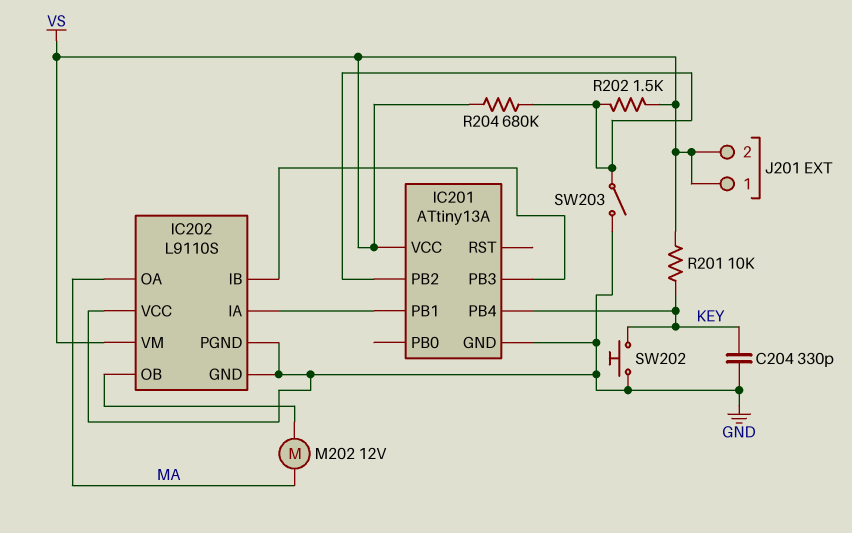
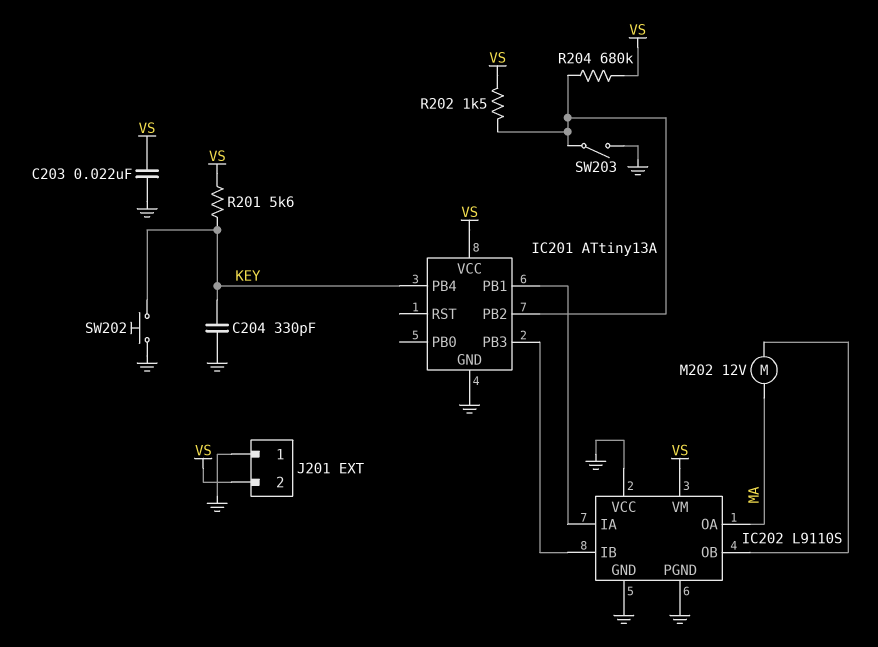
C203: none -> 22nF (GND, VS)
J201 pin 1: VS -> GND
R201: 10k (KEY, VS) -> 5.6k (KEY, VS)

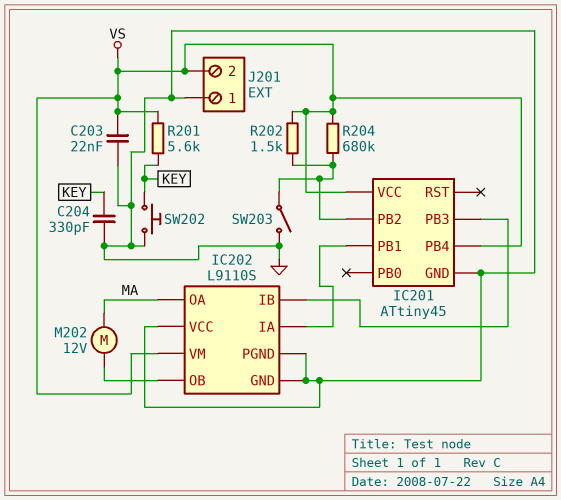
IC201: ATtiny13A -> ATtiny45
IC201 pin PB4: KEY -> VS

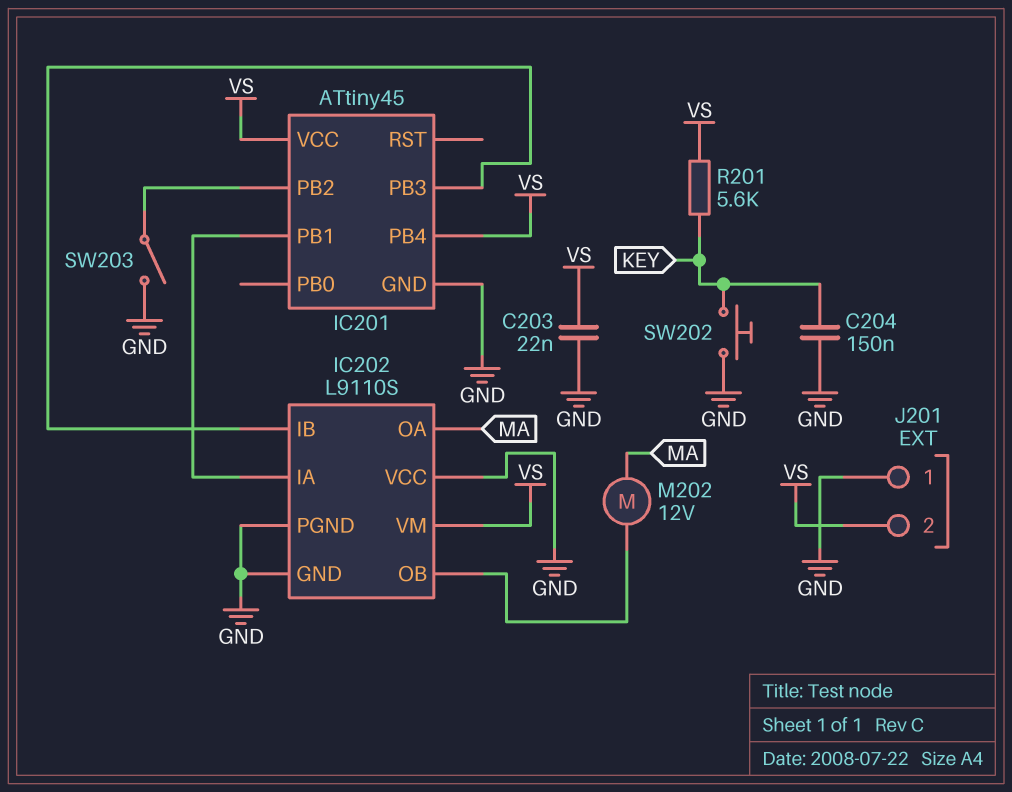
C204: 330pF (GND, KEY) -> 150nF (GND, KEY)
R202: 1.5k (IC201/PB2, VS) -> none
R204: 680k (IC201/PB2, VS) -> none

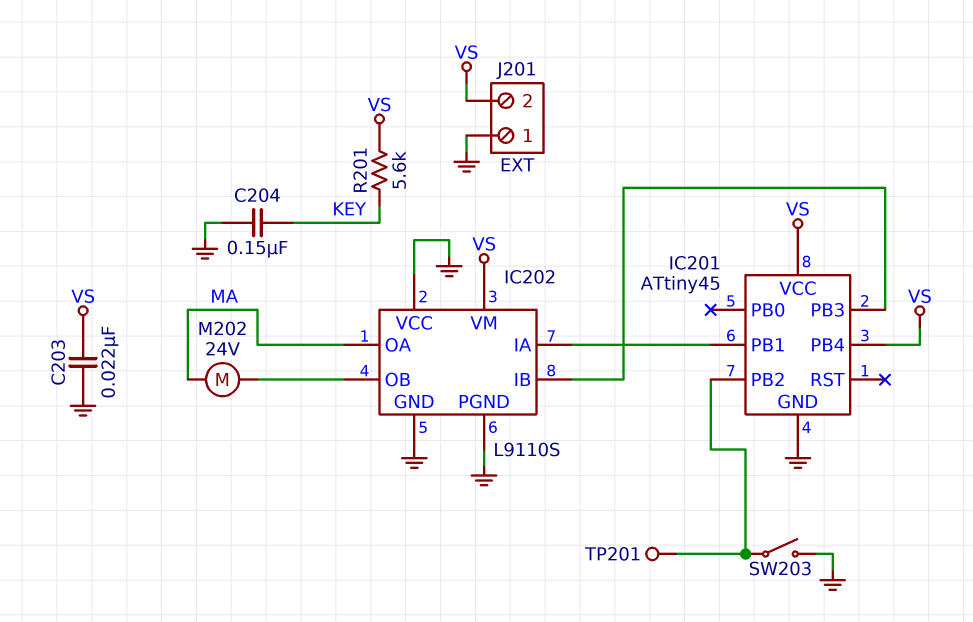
M202: motor 12V (IC202/OB, MA) -> motor 24V (IC202/OB, MA)
SW202: button (GND, KEY) -> none
TP201: none -> test point (IC201/PB2)

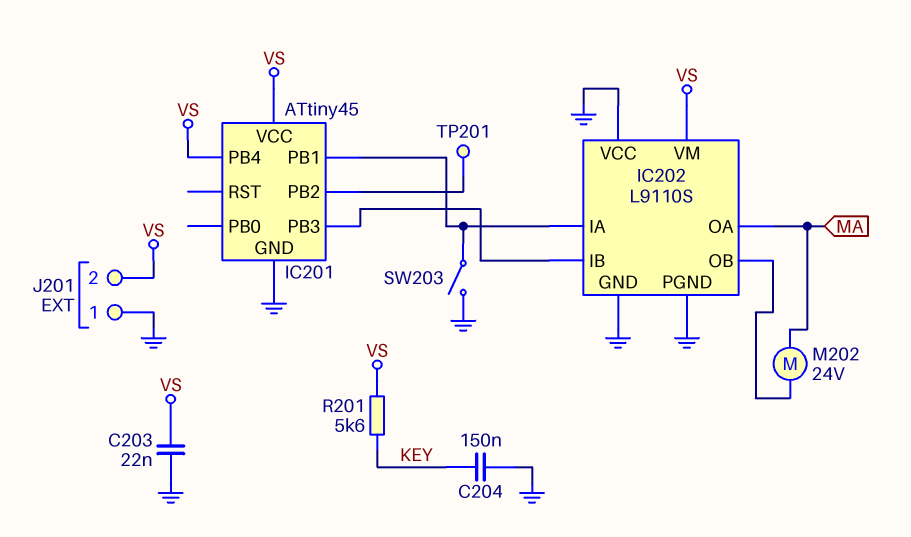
SW203: switch (GND, IC201/PB2) -> switch (GND, IC201/PB1)

